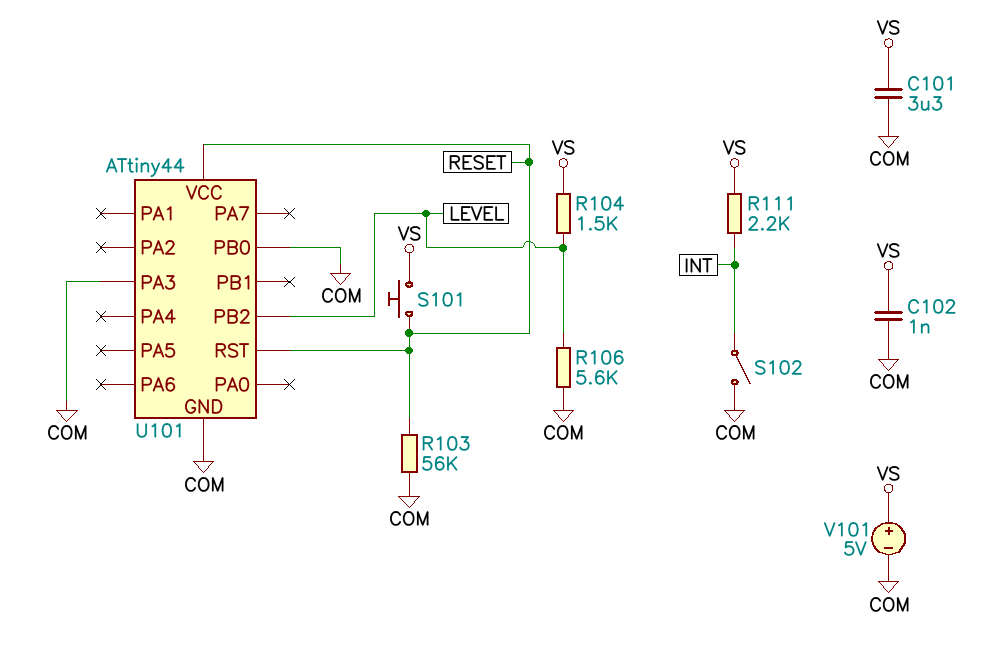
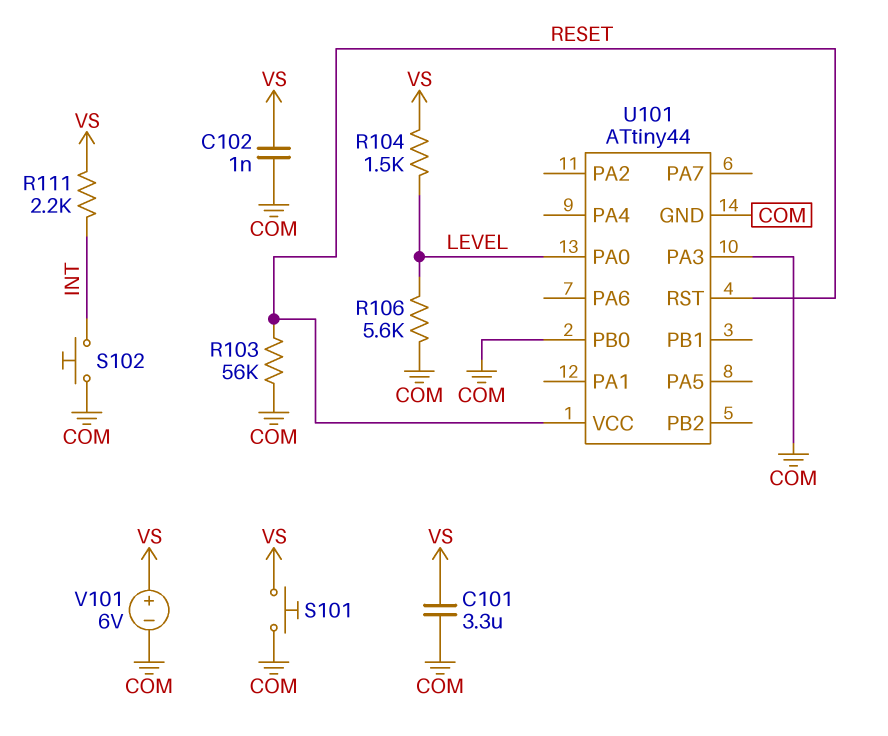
S101: button (RESET, VS) -> button (COM, VS)
S102: switch (COM, INT) -> button (COM, INT)
U101 pin PA0: none -> LEVEL
U101 pin PB2: LEVEL -> none
V101: 5V (plus VS, minus COM) -> 6V (plus VS, minus COM)

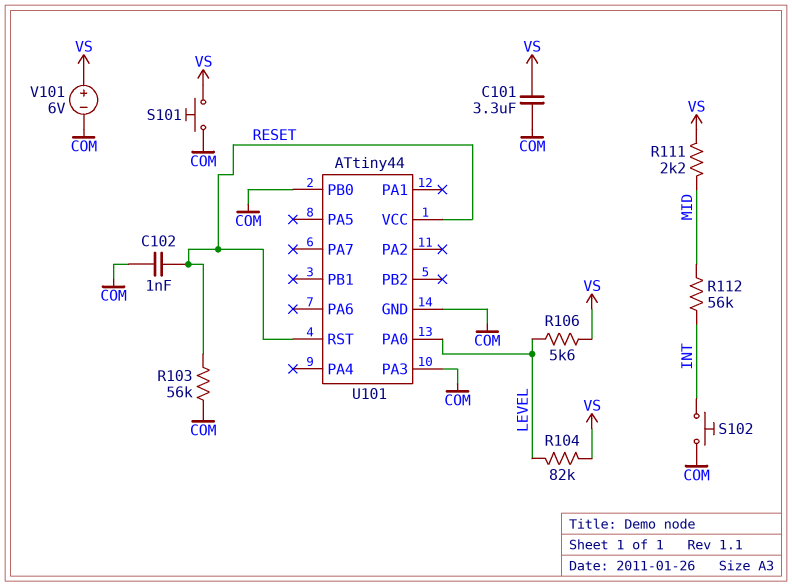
C102: 1nF (COM, VS) -> 1nF (COM, RESET)
R104: 1.5k (LEVEL, VS) -> 82k (LEVEL, VS)
R106: 5.6k (COM, LEVEL) -> 5.6k (LEVEL, VS)
R111: 2.2k (INT, VS) -> 2.2k (MID, VS)
R112: none -> 56k (INT, MID)

